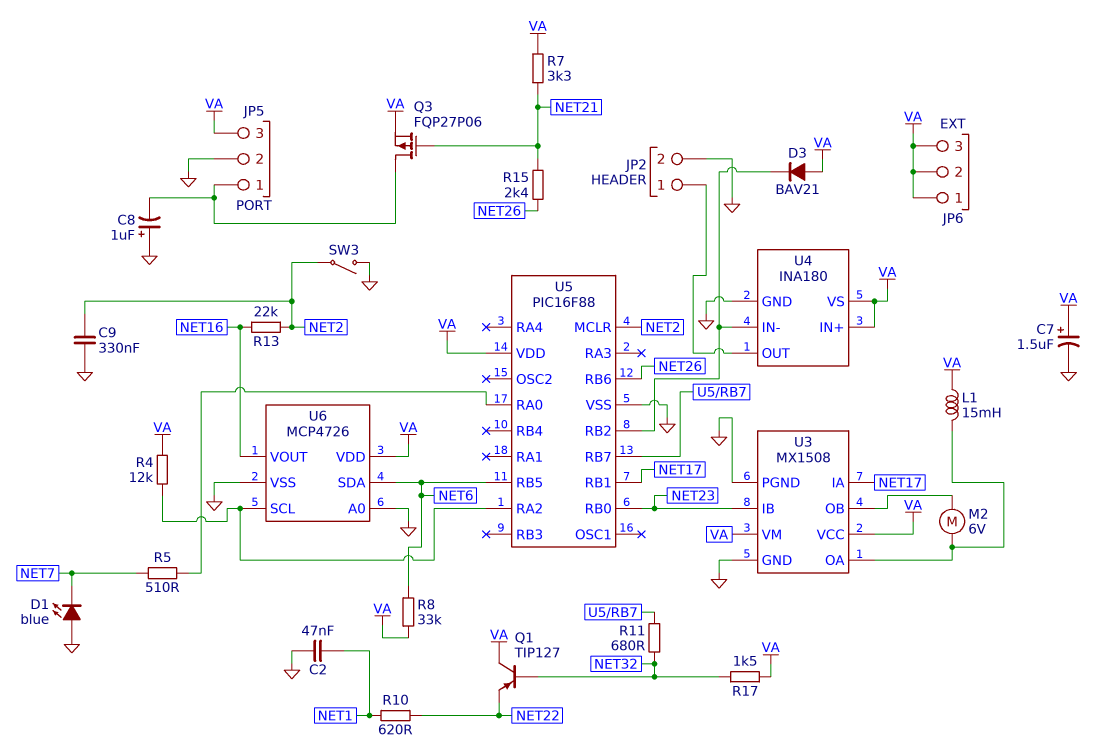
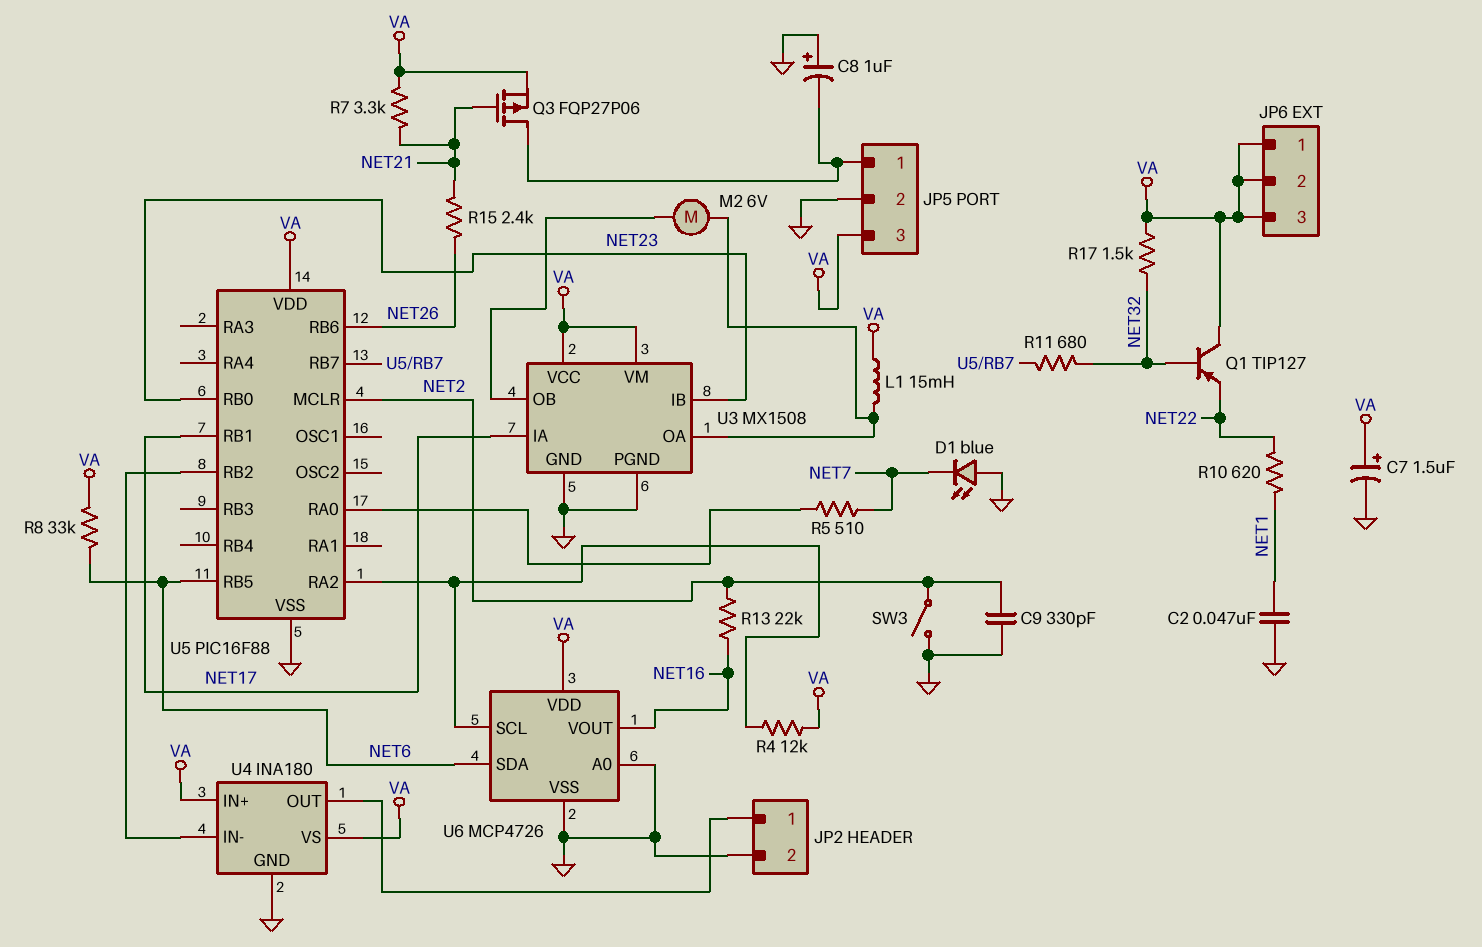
C9: 330nF (GND, NET2) -> 330pF (GND, NET2)
D3: diode BAV21 (A VA, K U4/IN-) -> none

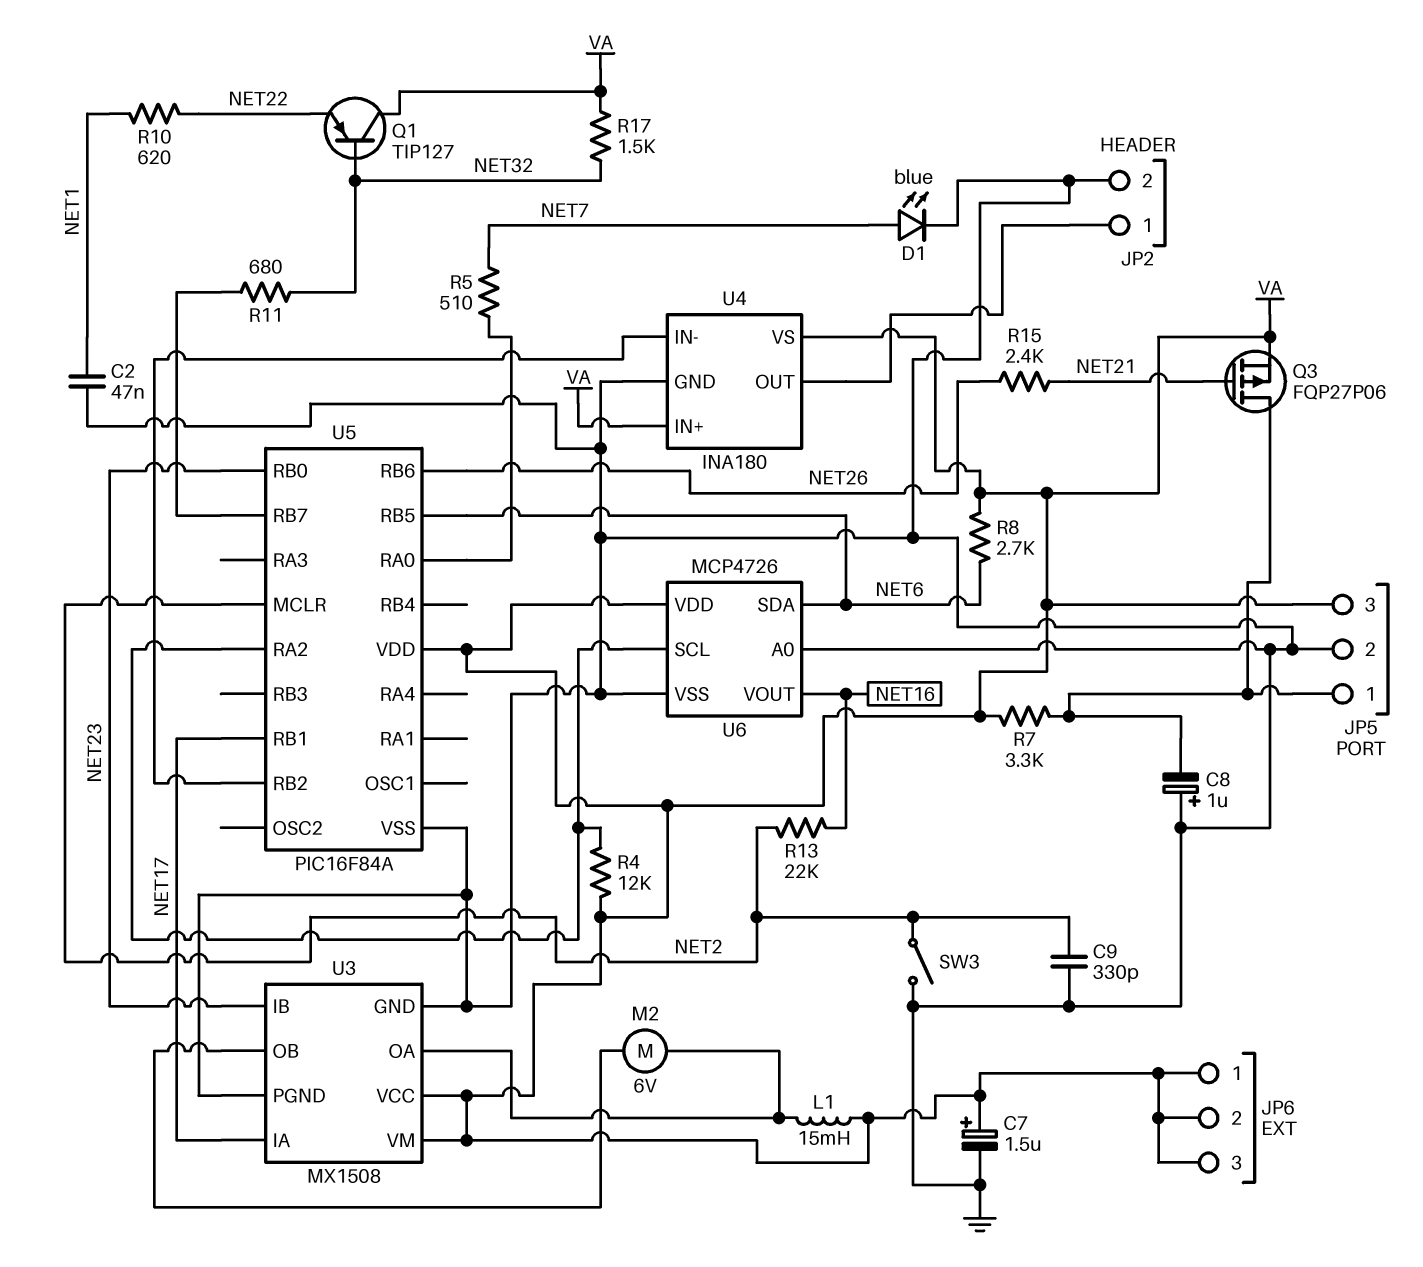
D1: LED blue (A GND, K NET7) -> LED blue (A NET7, K GND)
R7: 3.3k (NET21, VA) -> 3.3k (JP5/1, VA)
R8: 33k (NET6, VA) -> 2.7k (NET6, VA)
U5: PIC16F88 -> PIC16F84A

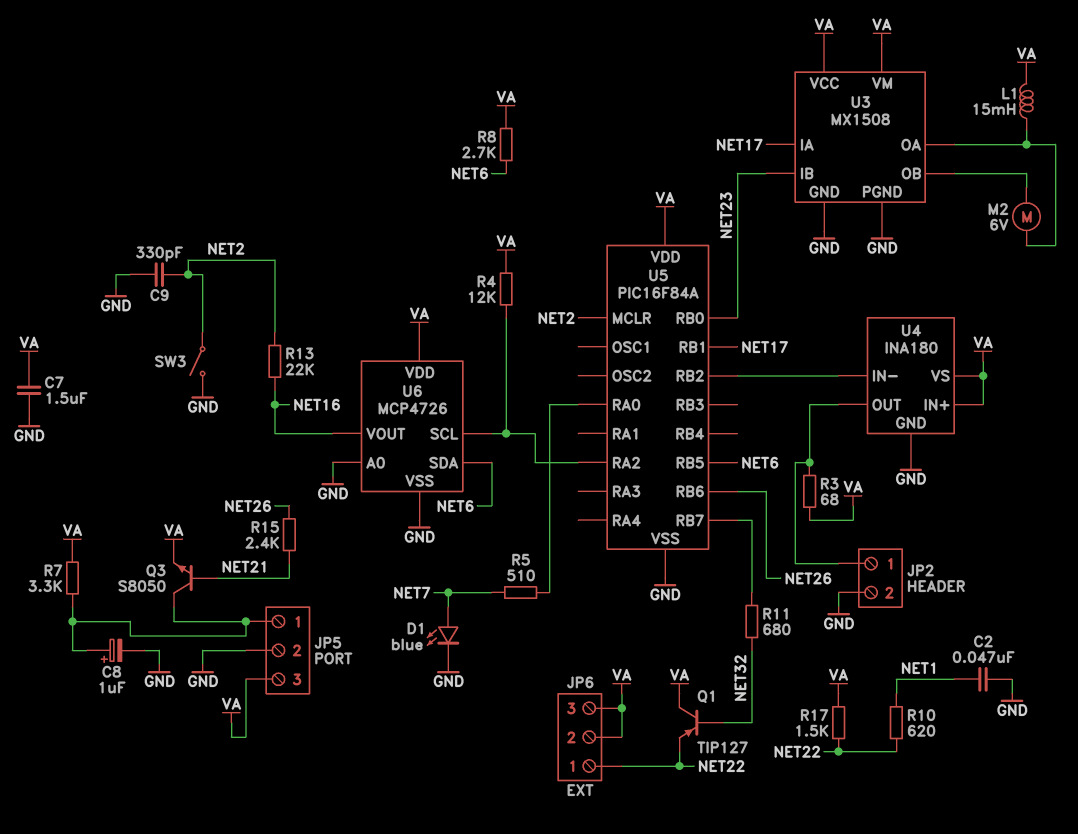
C7: 1.5uF (plus VA, minus GND) -> 1.5uF (GND, VA)
C8: 1uF (plus GND, minus JP5/1) -> 1uF (plus JP5/1, minus GND)
JP6 pin 1: VA -> NET22
Q3: PMOS FQP27P06 (G NET21, D JP5/1, S VA) -> NPN S8050 (B NET21, C JP5/1, E VA)
R3: none -> 68 (JP2/1, VA)
R17: 1.5k (NET32, VA) -> 1.5k (NET22, VA)

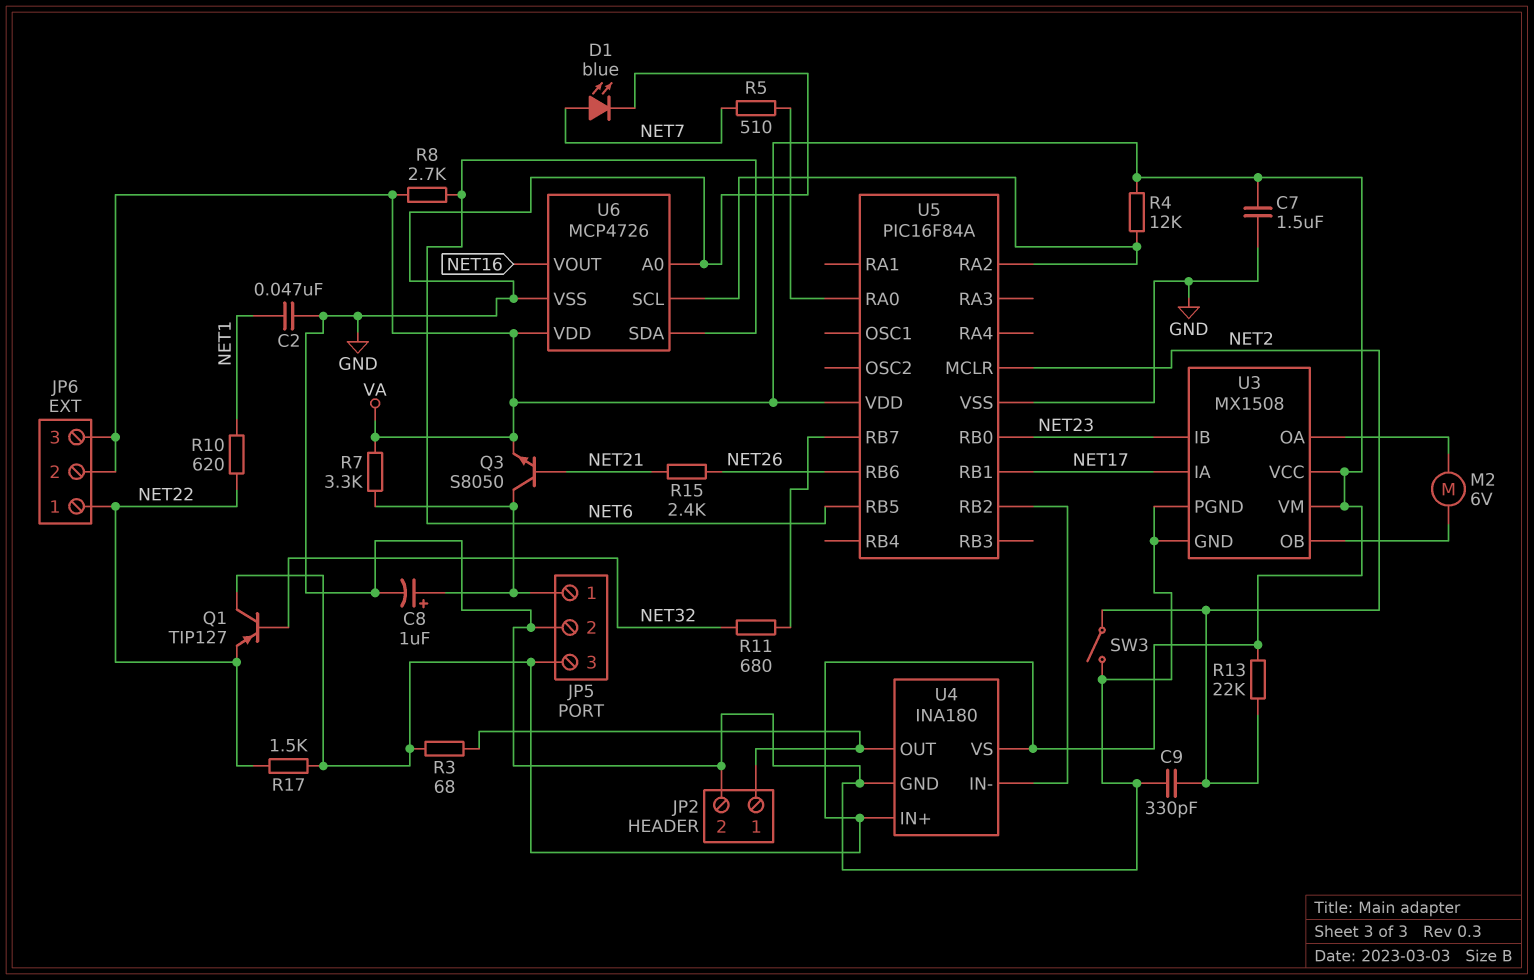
L1: 15mH (U3/OA, VA) -> none
R13: 22k (NET2, NET16) -> 22k (NET2, VA)

